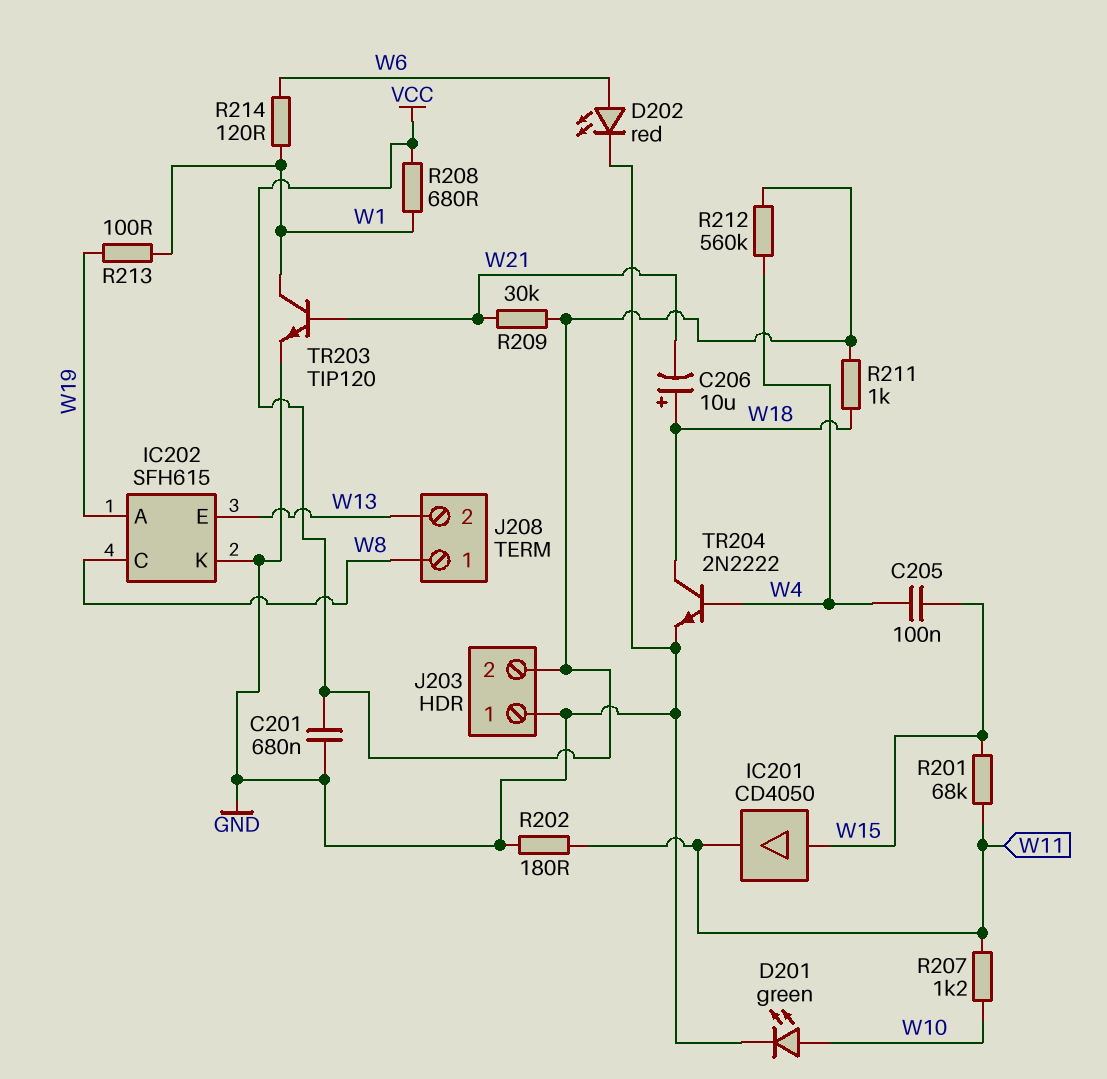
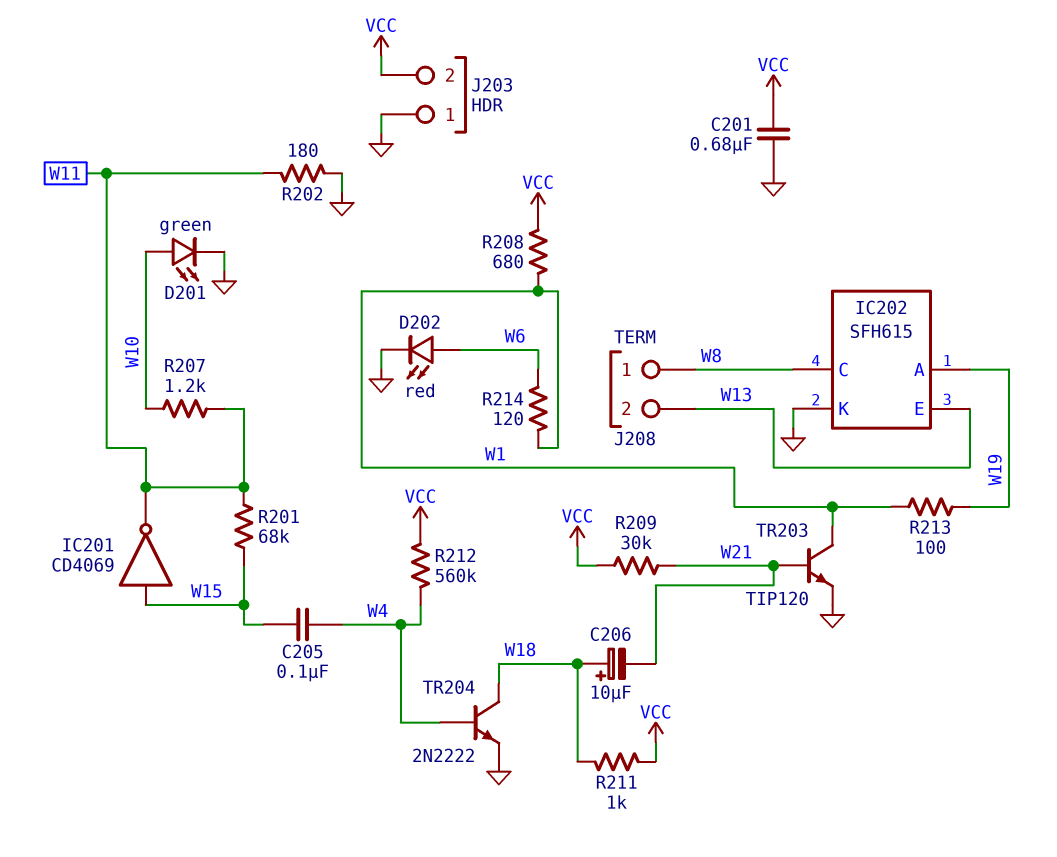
IC201: buffer CD4050 (in W15, out W11) -> NOT CD4069 (in W15, out W11)

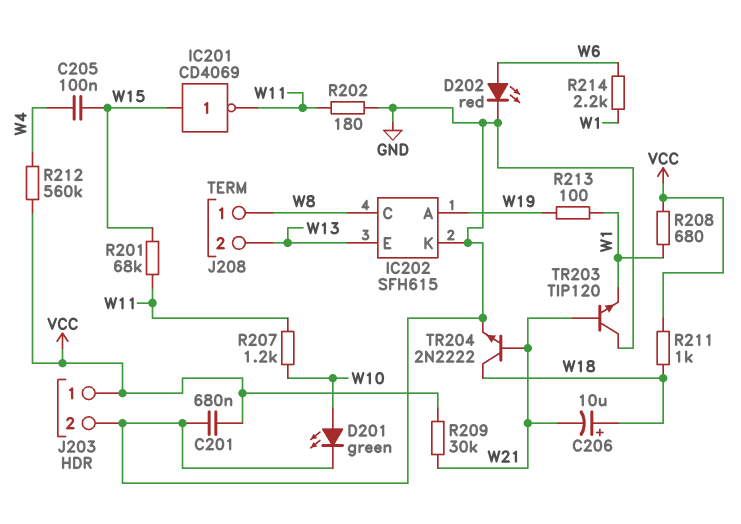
J203 pin 1: GND -> VCC
J203 pin 2: VCC -> GND
R214: 120 (W1, W6) -> 2.2k (W1, W6)
TR203: NPN TIP120 (B W21, C W1, E GND) -> NPN TIP120 (B W21, C GND, E W1)
TR204: NPN 2N2222 (B W4, C W18, E GND) -> NPN 2N2222 (B W21, C W18, E GND)

